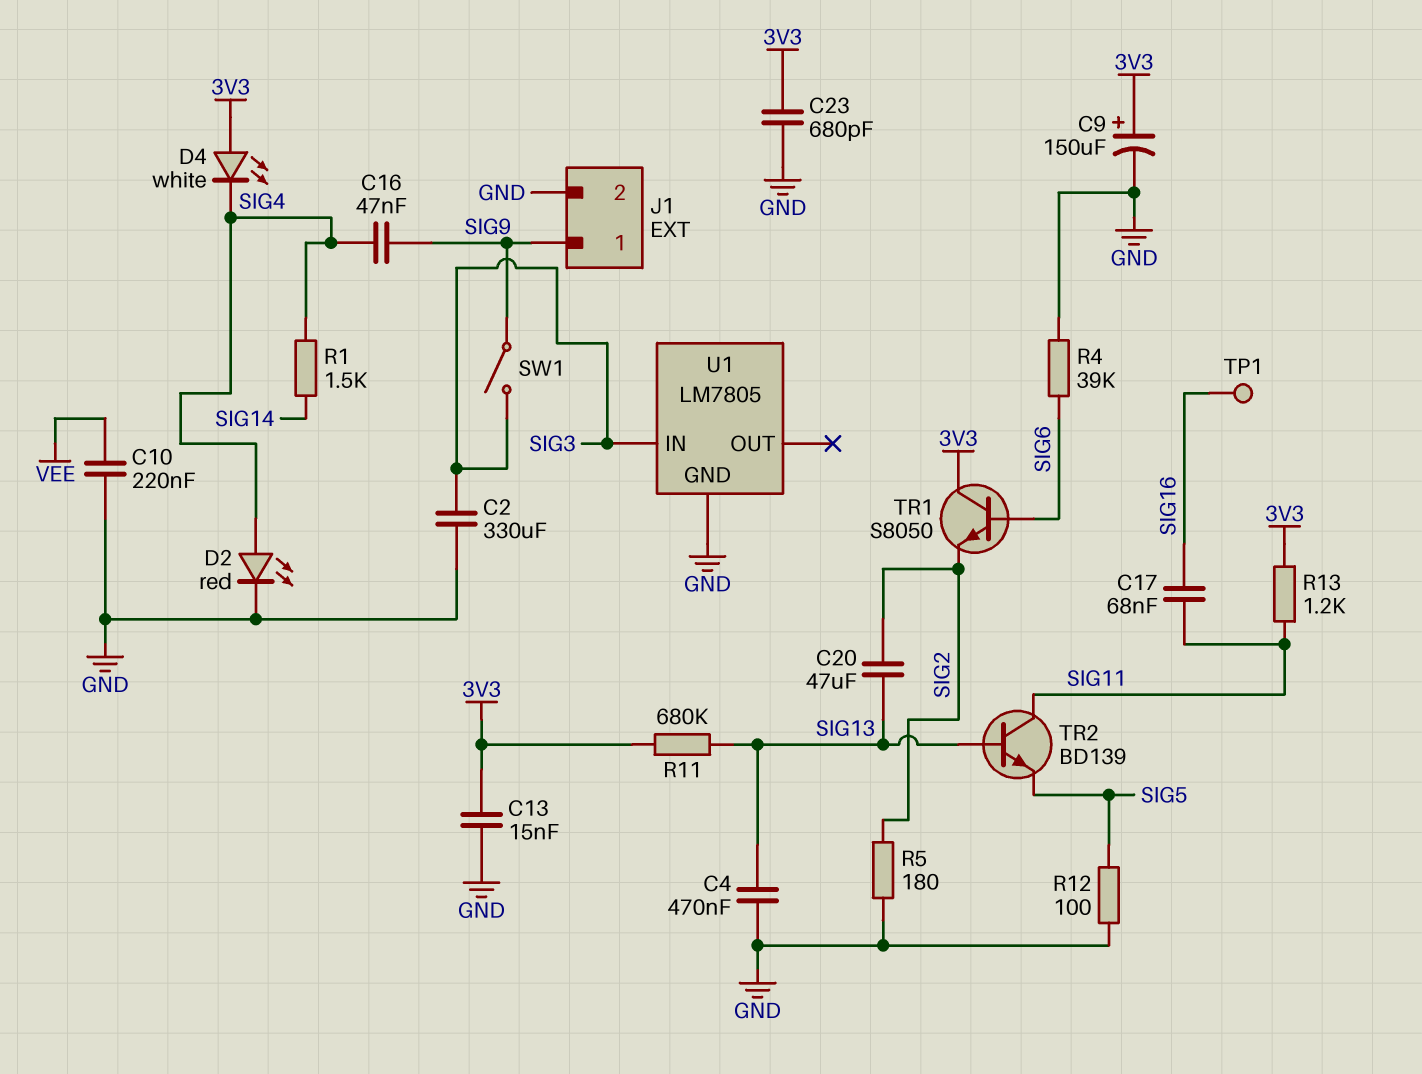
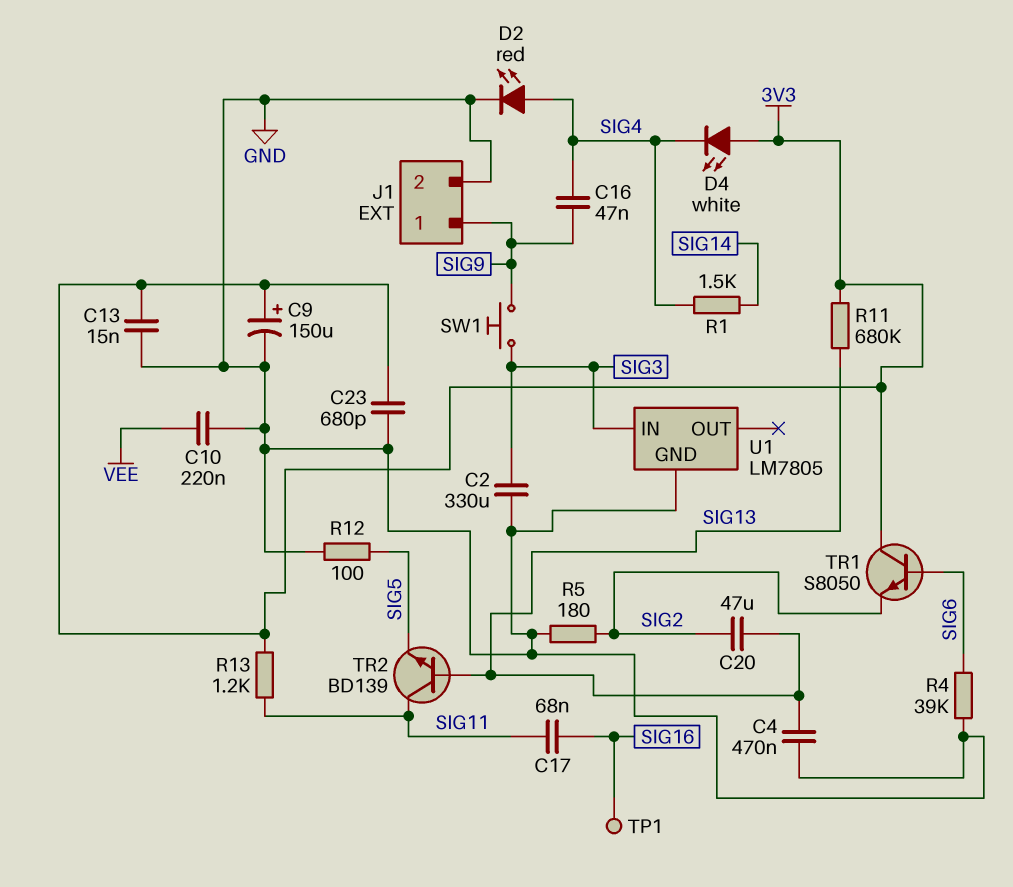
SW1: switch (SIG3, SIG9) -> button (SIG3, SIG9)

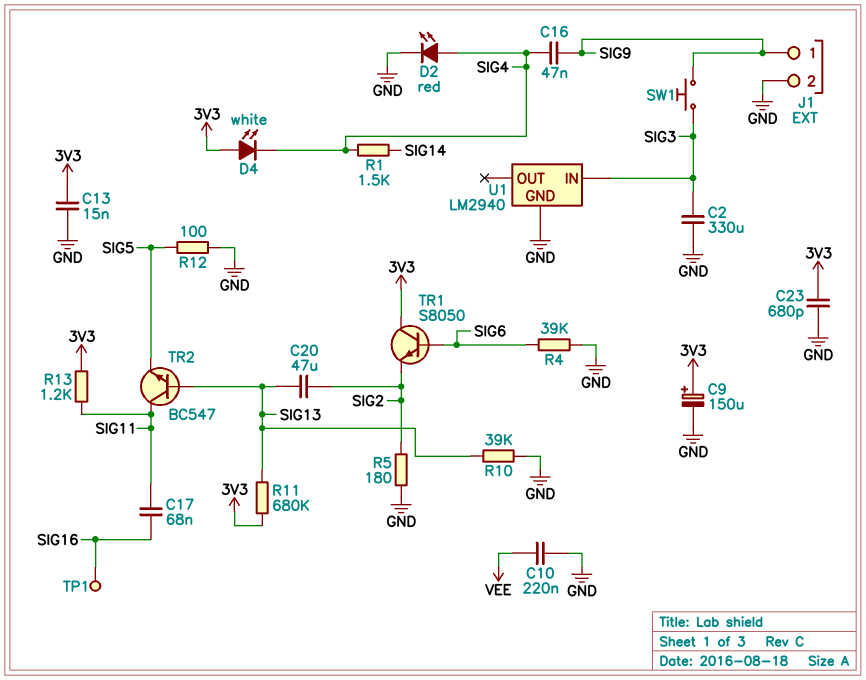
C4: 470nF (GND, SIG13) -> none
R10: none -> 39k (GND, SIG13)
TR2: NPN BD139 (B SIG13, C SIG11, E SIG5) -> NPN BC547 (B SIG13, C SIG11, E SIG5)
U1: LM7805 -> LM2940

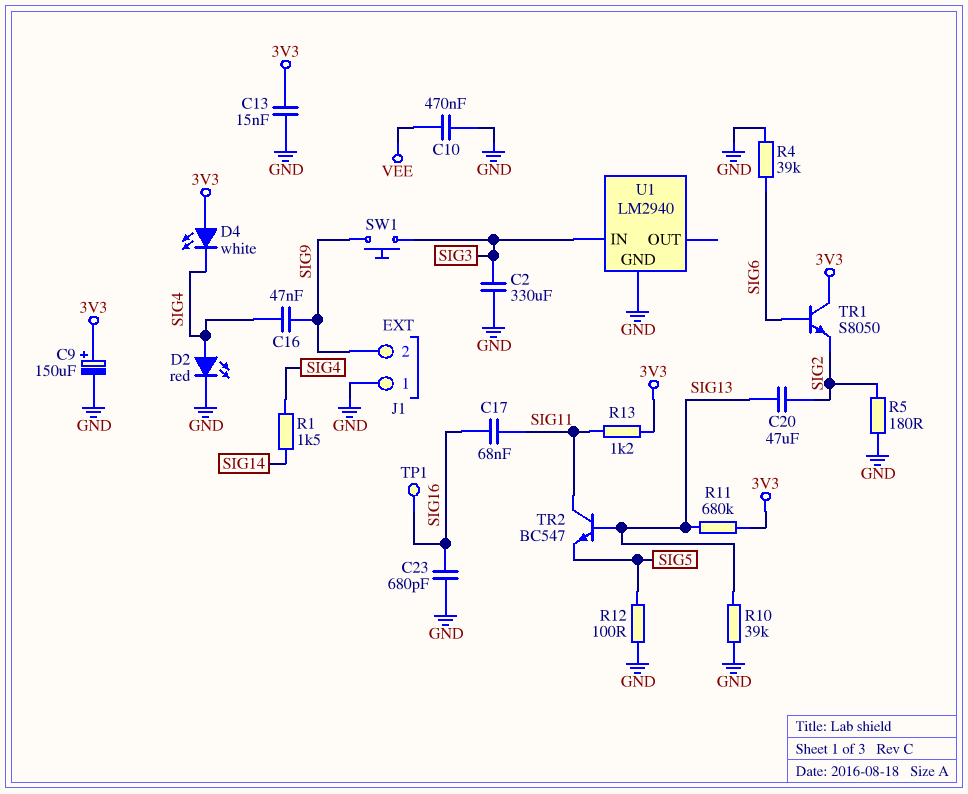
C10: 220nF (GND, VEE) -> 470nF (GND, VEE)
C23: 680pF (3V3, GND) -> 680pF (GND, SIG16)
J1 pin 1: SIG9 -> GND
J1 pin 2: GND -> SIG9

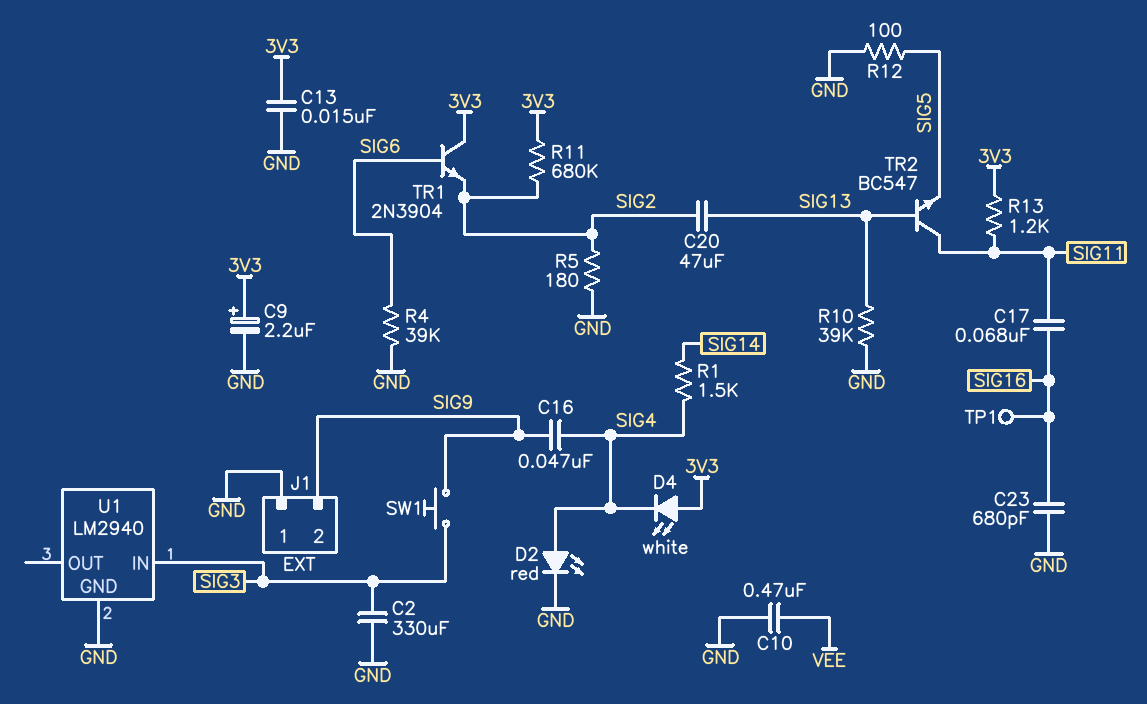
C9: 150uF (plus 3V3, minus GND) -> 2.2uF (plus 3V3, minus GND)
R11: 680k (3V3, SIG13) -> 680k (3V3, SIG2)
TR1: NPN S8050 (B SIG6, C 3V3, E SIG2) -> NPN 2N3904 (B SIG6, C 3V3, E SIG2)

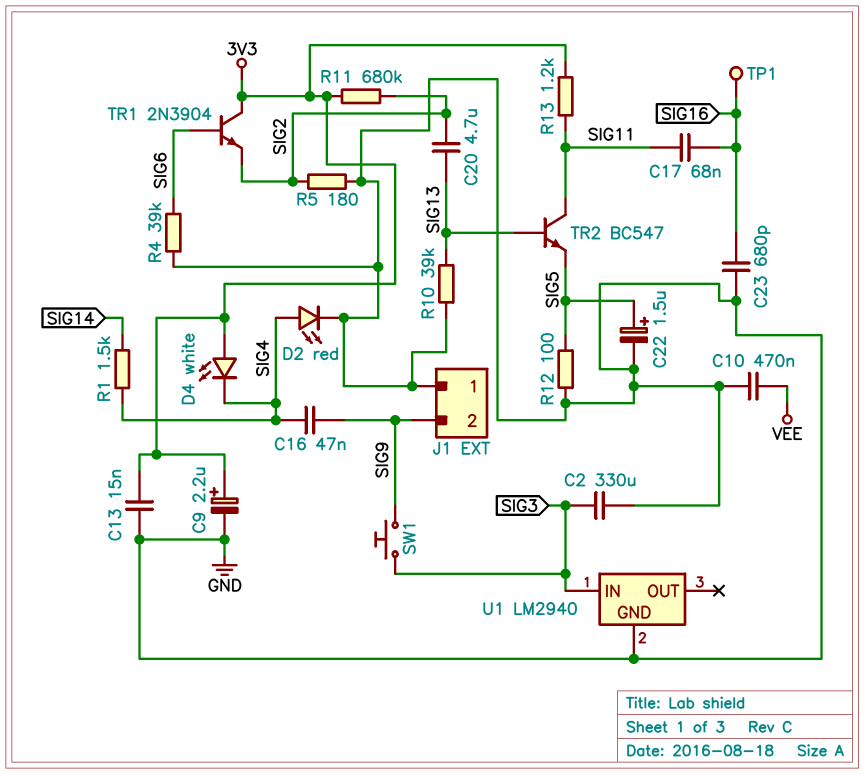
C20: 47uF (SIG2, SIG13) -> 4.7uF (SIG2, SIG13)
C22: none -> 1.5uF (plus SIG5, minus GND)

